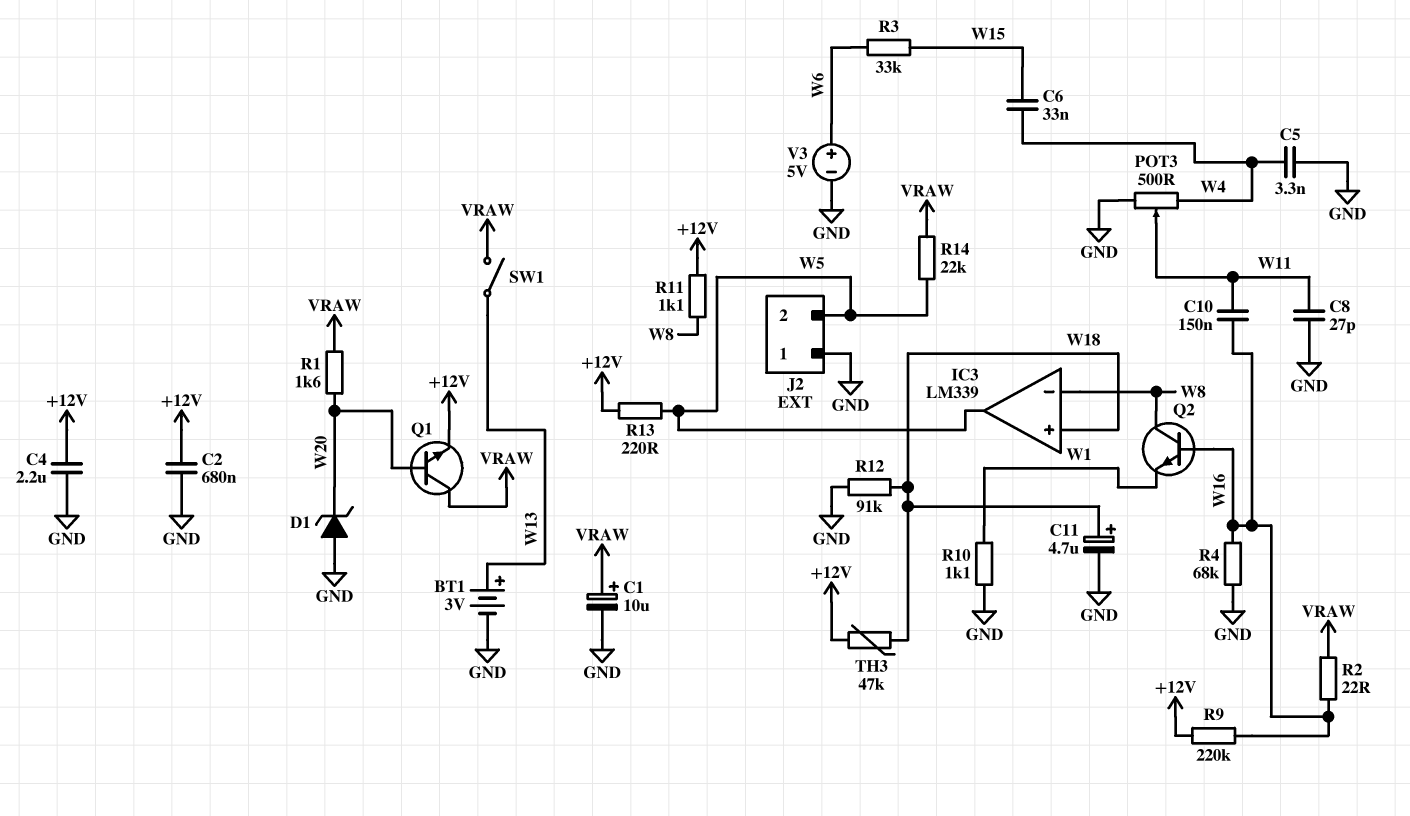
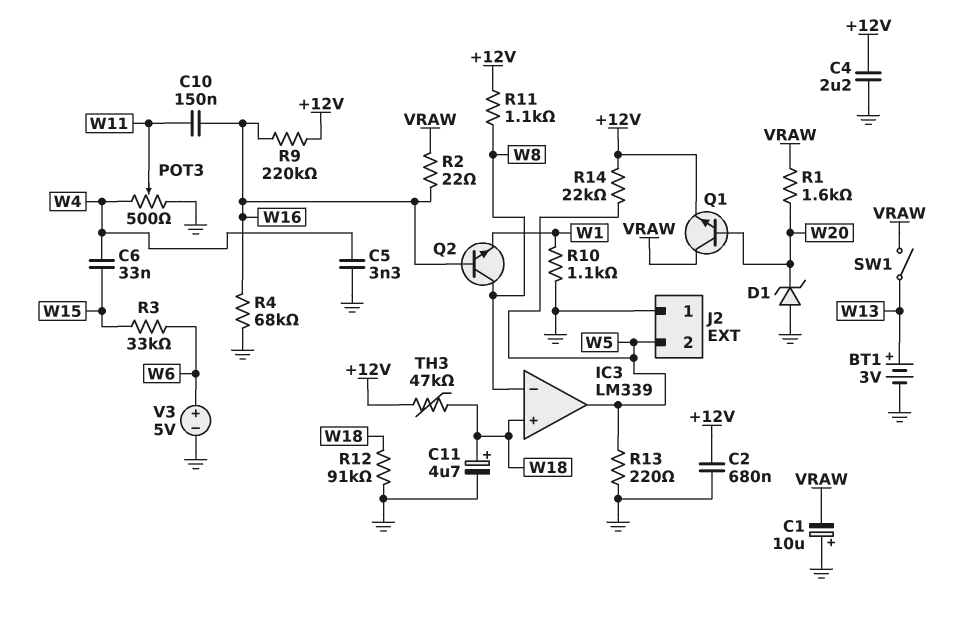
C1: 10uF (plus VRAW, minus GND) -> 10uF (plus GND, minus VRAW)
C8: 27pF (GND, W11) -> none
R13: 220 (+12V, W5) -> 220 (GND, W5)
R14: 22k (VRAW, W5) -> 22k (+12V, W5)

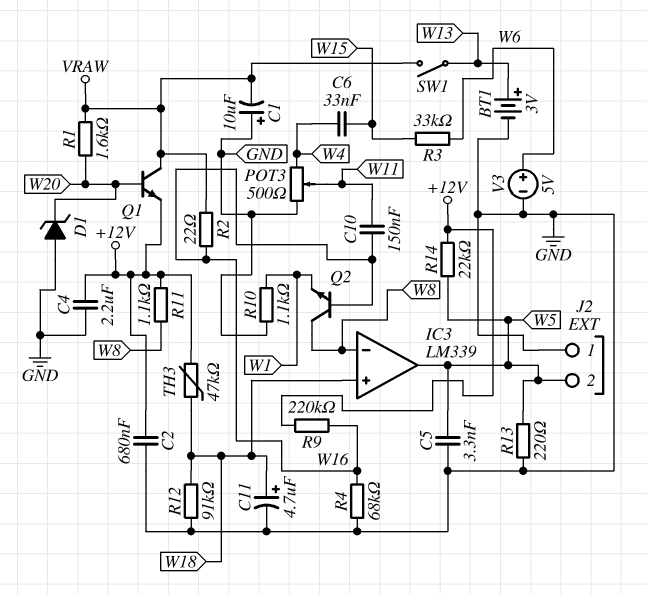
C5: 3.3nF (GND, W4) -> 3.3nF (GND, W5)

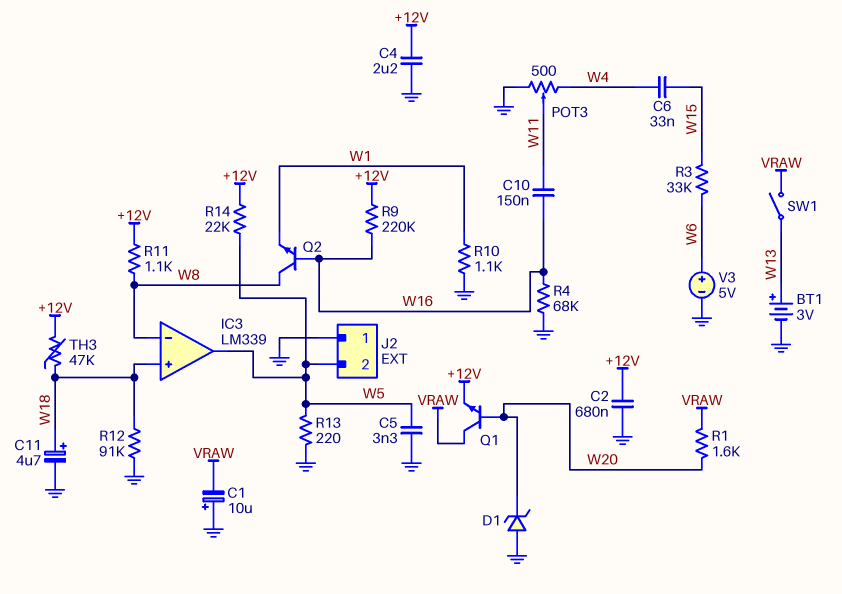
R2: 22 (VRAW, W16) -> none

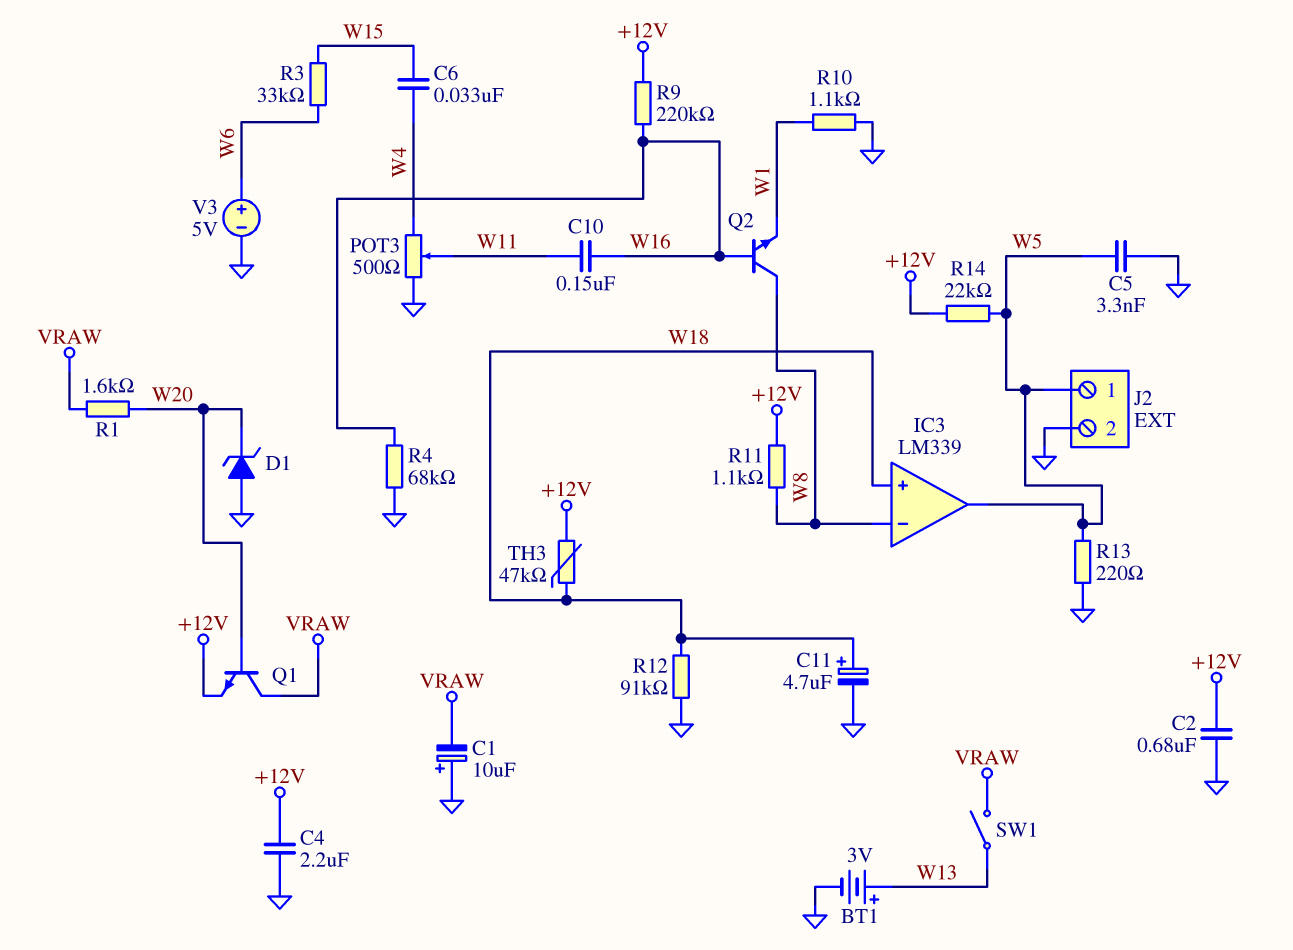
J2 pin 1: GND -> W5
J2 pin 2: W5 -> GND

